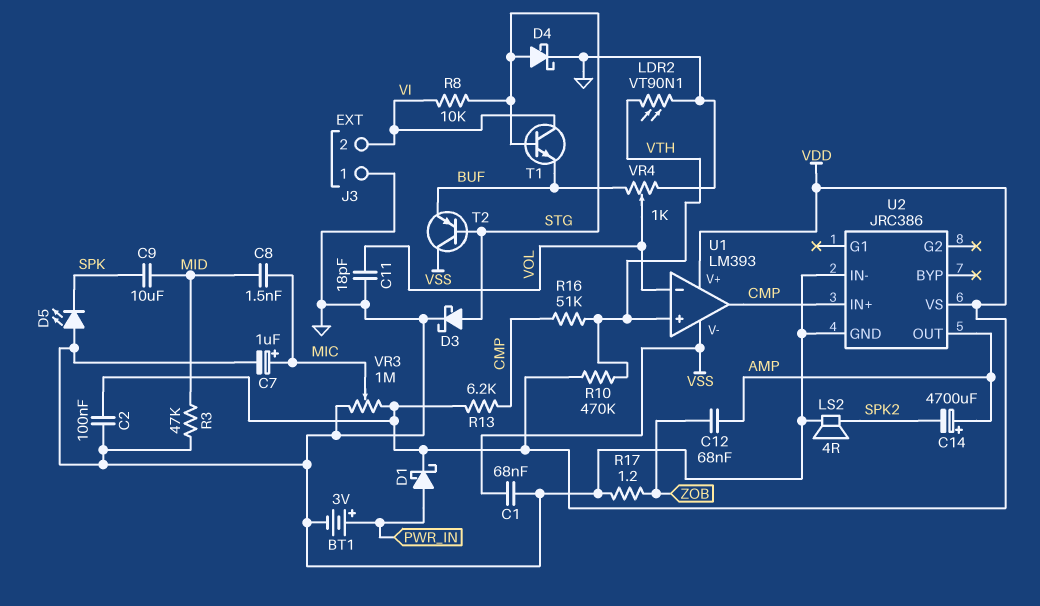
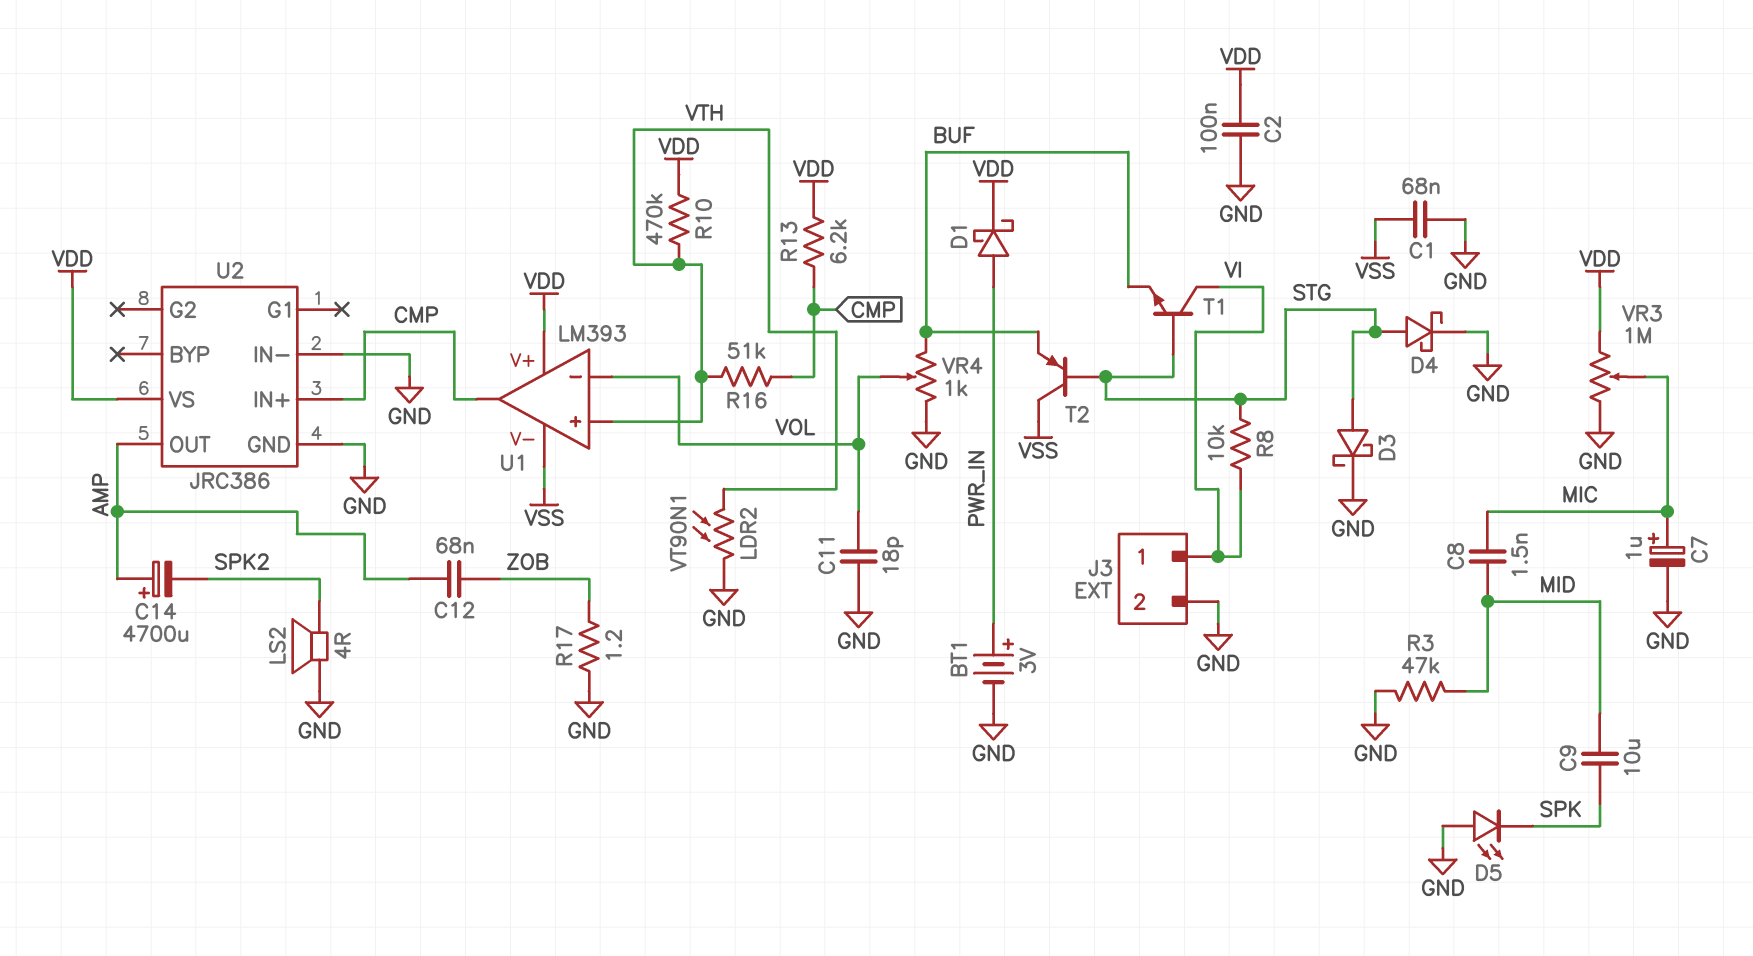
J3 pin 1: GND -> VI
J3 pin 2: VI -> GND

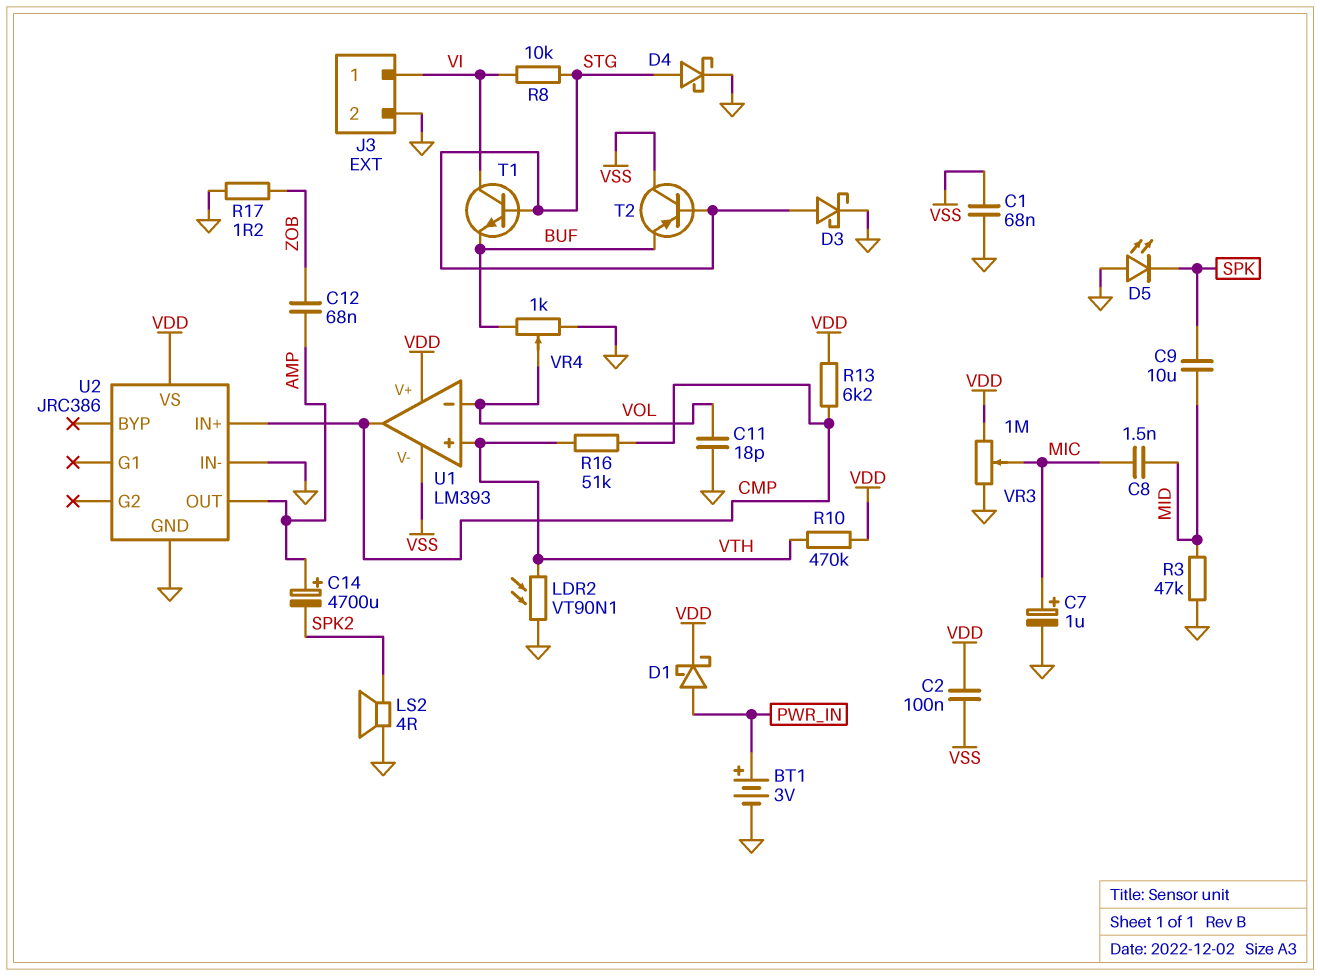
C2: 100nF (GND, VDD) -> 100nF (VDD, VSS)

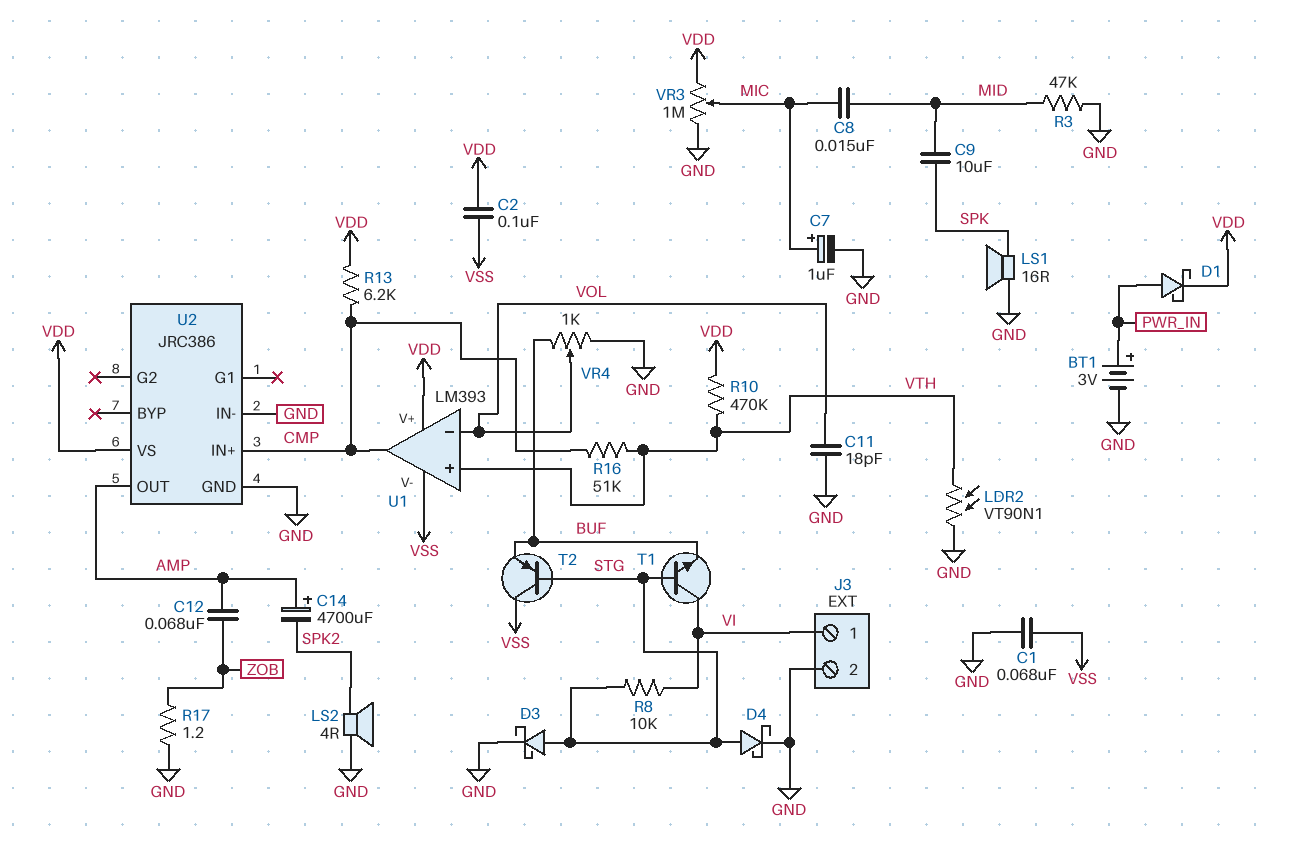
C8: 1.5nF (MIC, MID) -> 15nF (MIC, MID)
D5: LED (A GND, K SPK) -> none
LS1: none -> speaker 16R (GND, SPK)

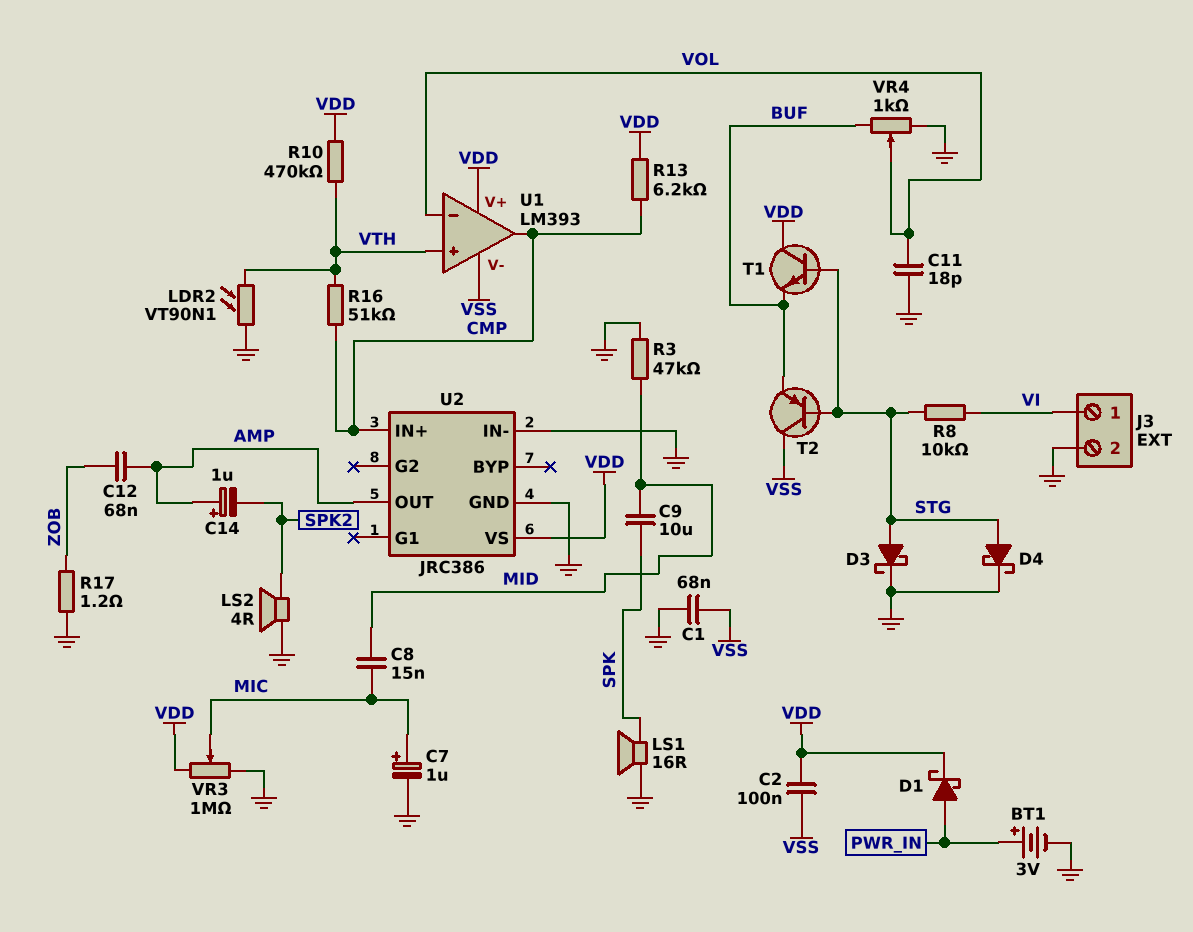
C14: 4700uF (plus AMP, minus SPK2) -> 1uF (plus AMP, minus SPK2)
T1: NPN (B STG, C VI, E BUF) -> NPN (B STG, C VDD, E BUF)

